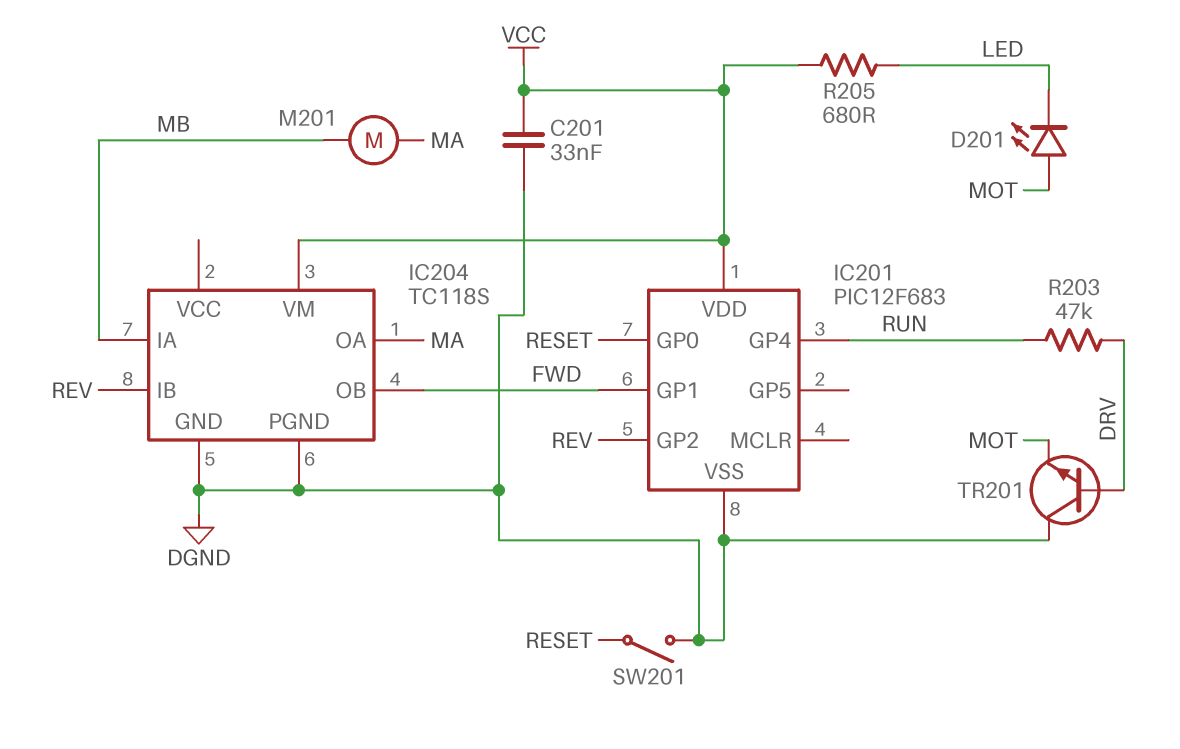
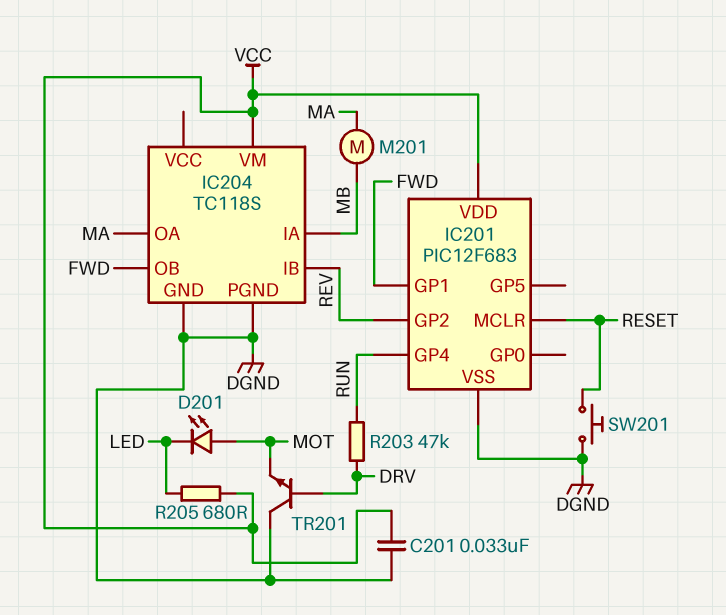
IC201 pin GP0: RESET -> none
IC201 pin MCLR: none -> RESET
SW201: switch (DGND, RESET) -> button (DGND, RESET)

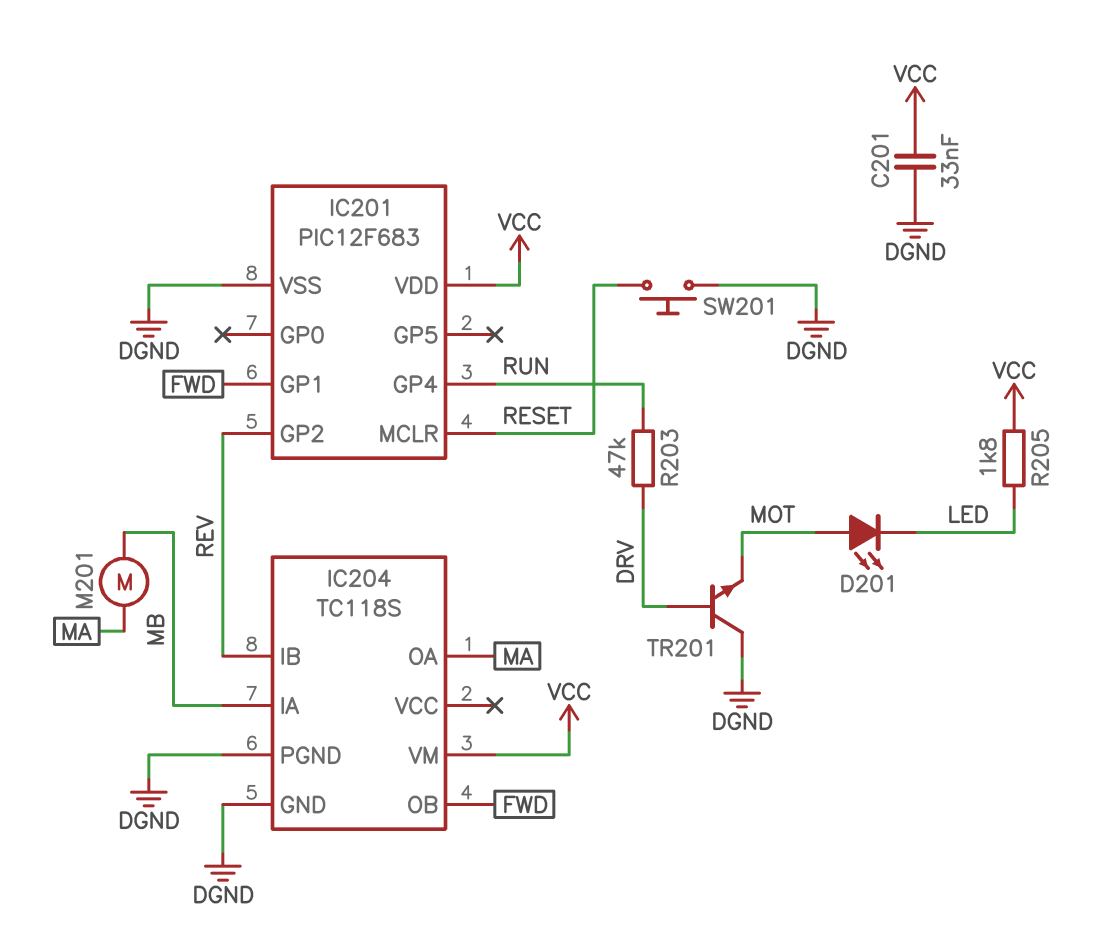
R205: 680 (LED, VCC) -> 1.8k (LED, VCC)

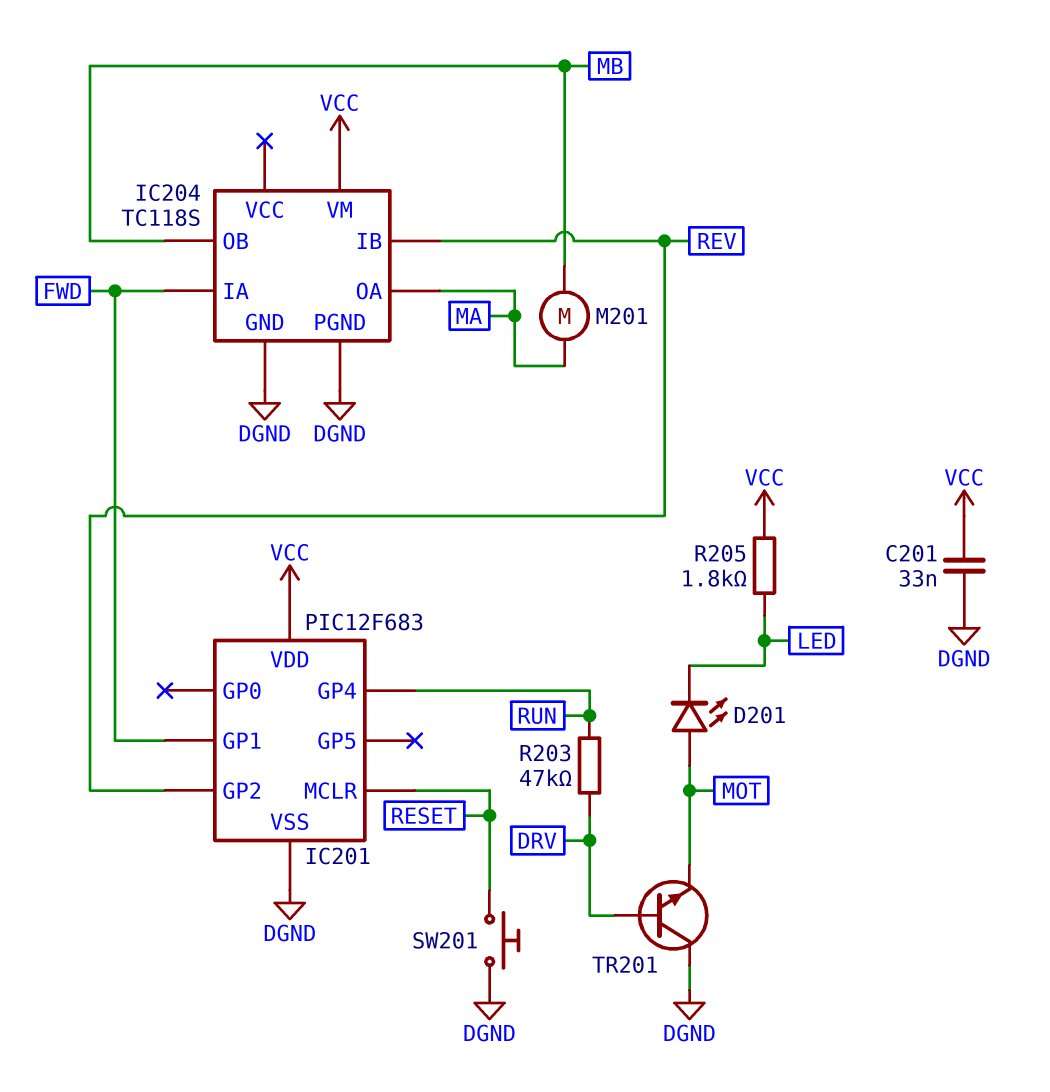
IC204 pin IA: MB -> FWD
IC204 pin OB: FWD -> MB

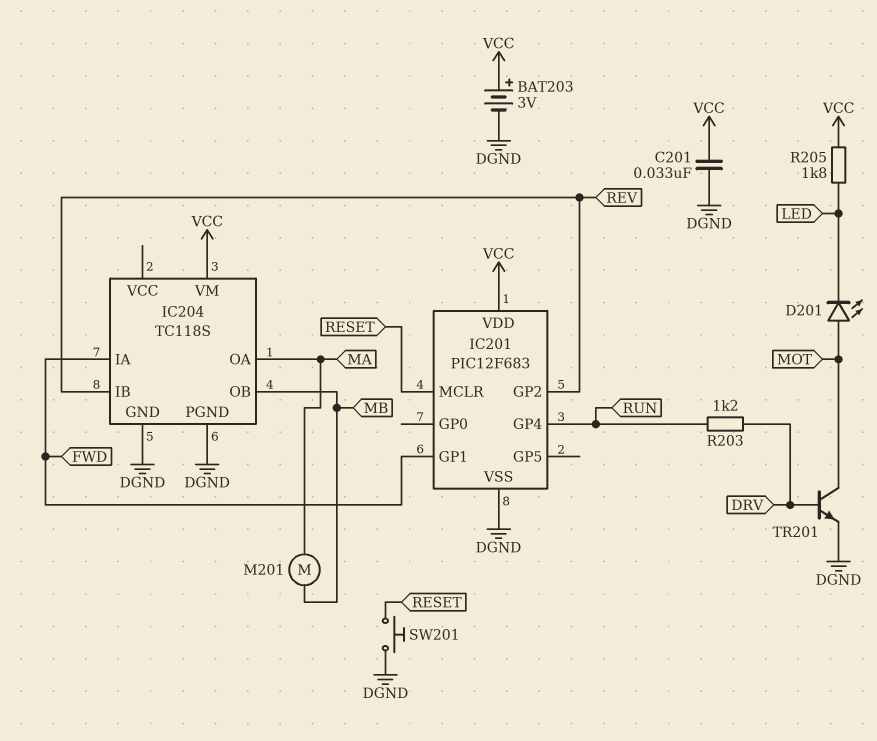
BAT203: none -> 3V (plus VCC, minus DGND)
R203: 47k (DRV, RUN) -> 1.2k (DRV, RUN)
TR201: NPN (B DRV, C DGND, E MOT) -> NPN (B DRV, C MOT, E DGND)

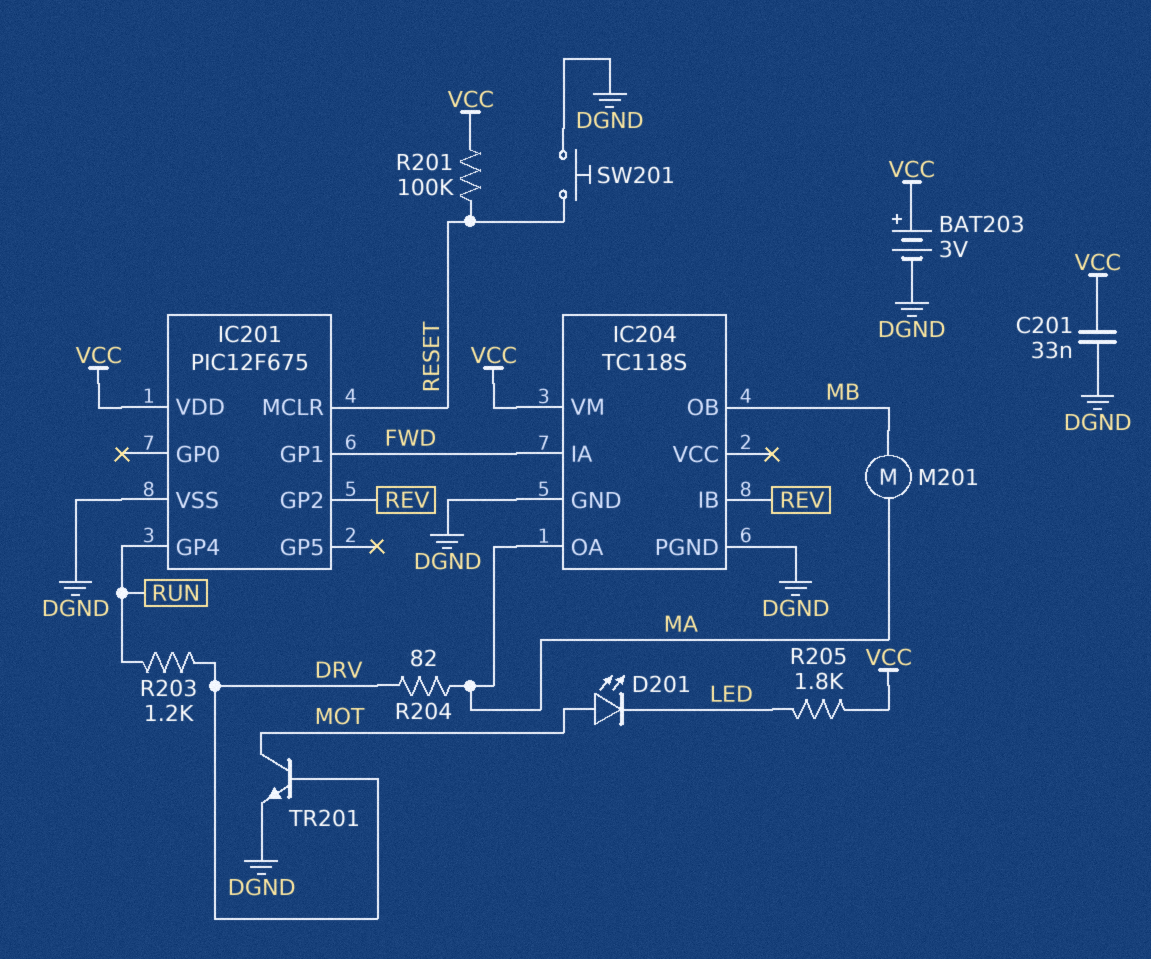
IC201: PIC12F683 -> PIC12F675
R201: none -> 100k (RESET, VCC)
R204: none -> 82 (DRV, MA)

